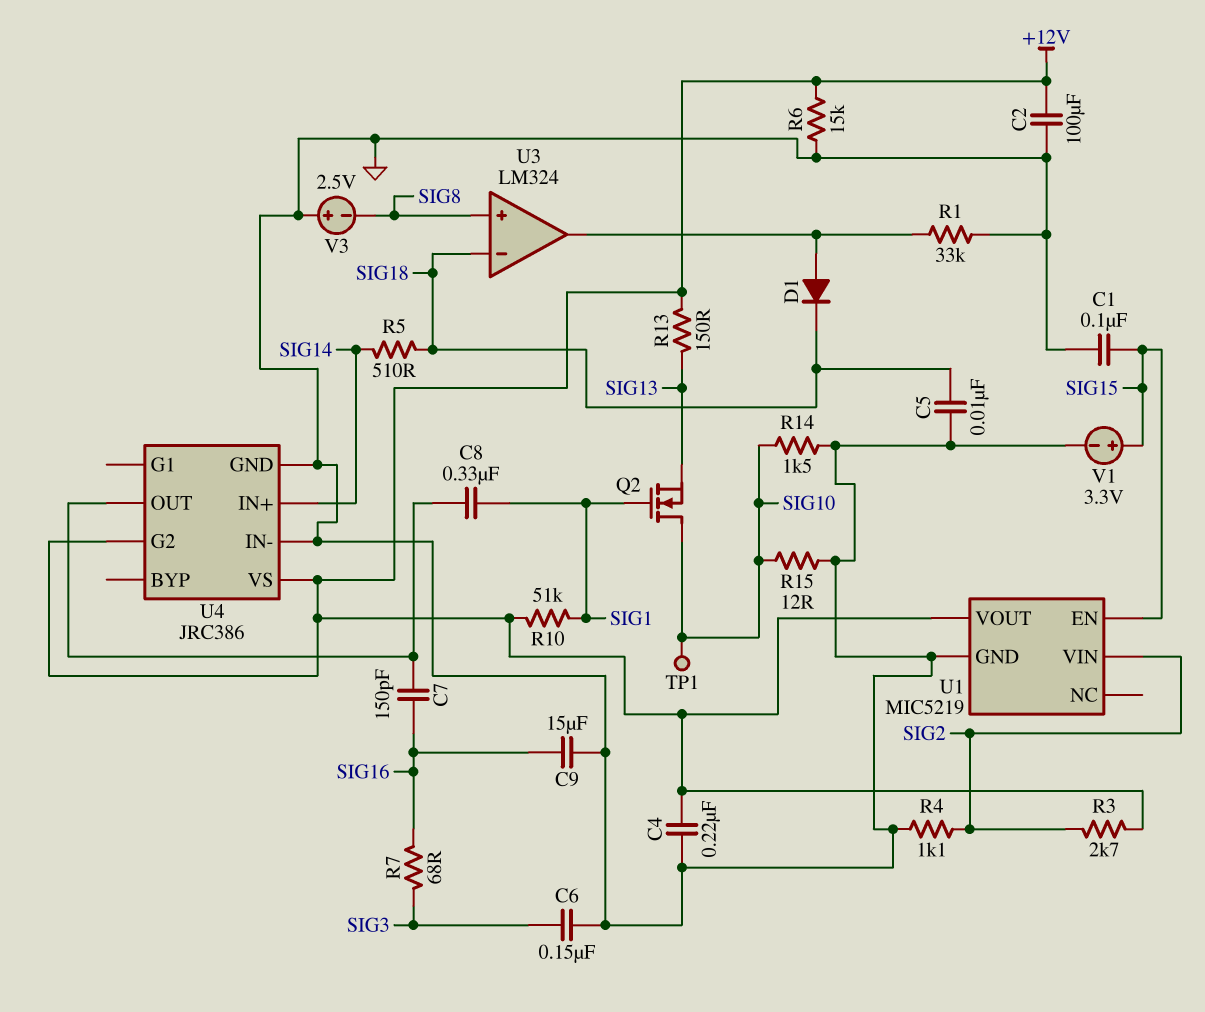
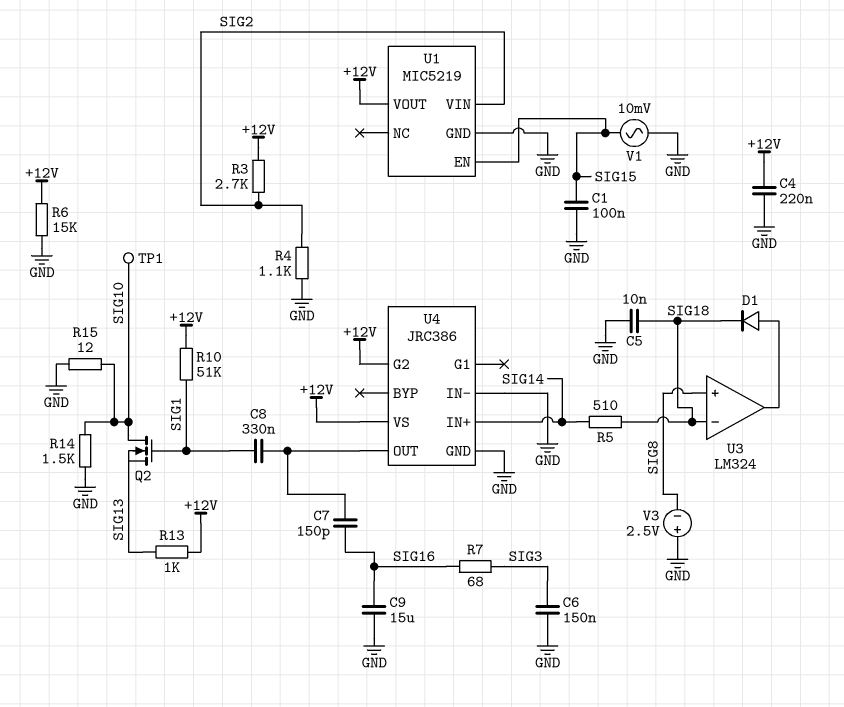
C2: 100uF (+12V, GND) -> none
R1: 33k (GND, U3/out) -> none
R13: 150 (+12V, SIG13) -> 1k (+12V, SIG13)
V1: 3.3V (plus SIG15, minus GND) -> AC 10mV (GND, SIG15)

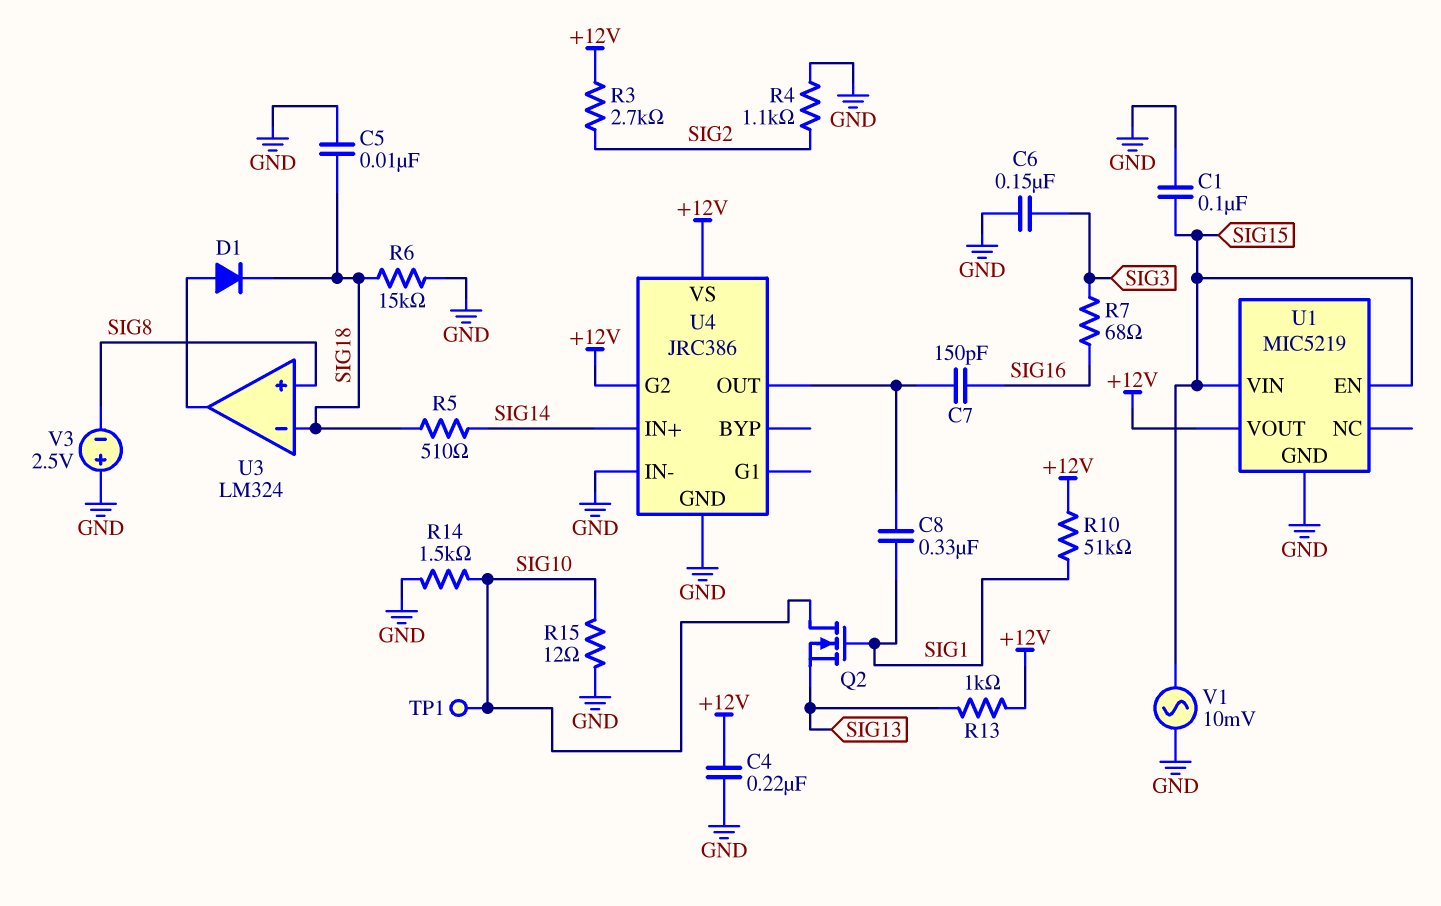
C9: 15uF (GND, SIG16) -> none
R6: 15k (+12V, GND) -> 15k (GND, SIG18)
U1 pin VIN: SIG2 -> SIG15

